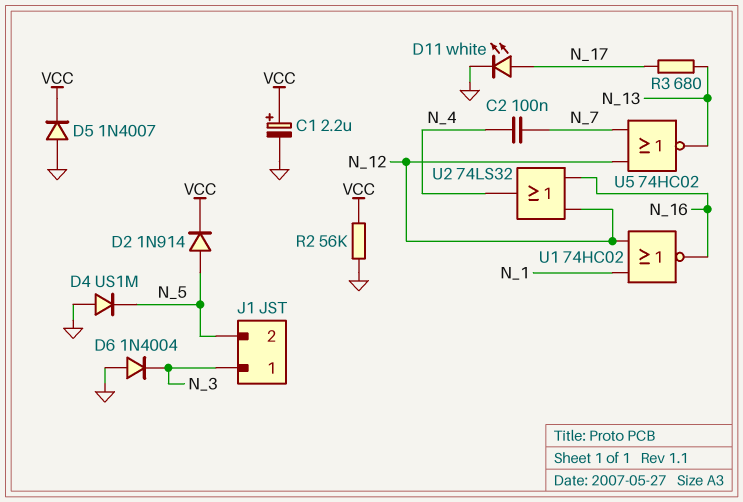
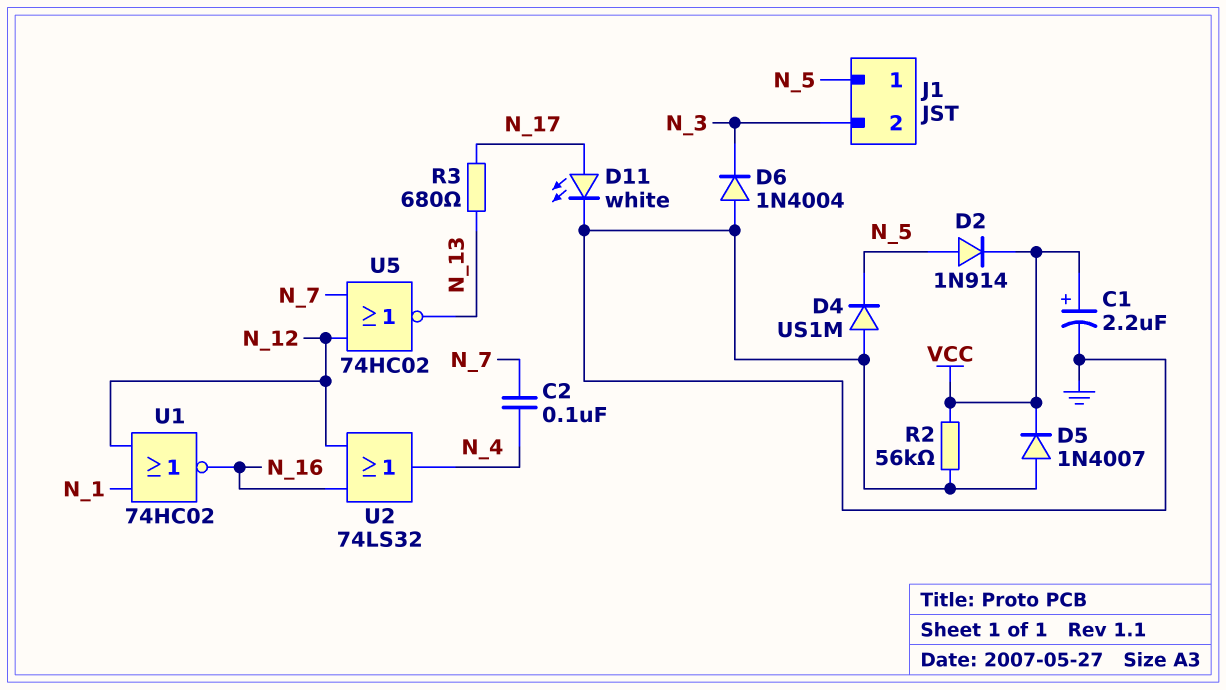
J1 pin 1: N_3 -> N_5
J1 pin 2: N_5 -> N_3

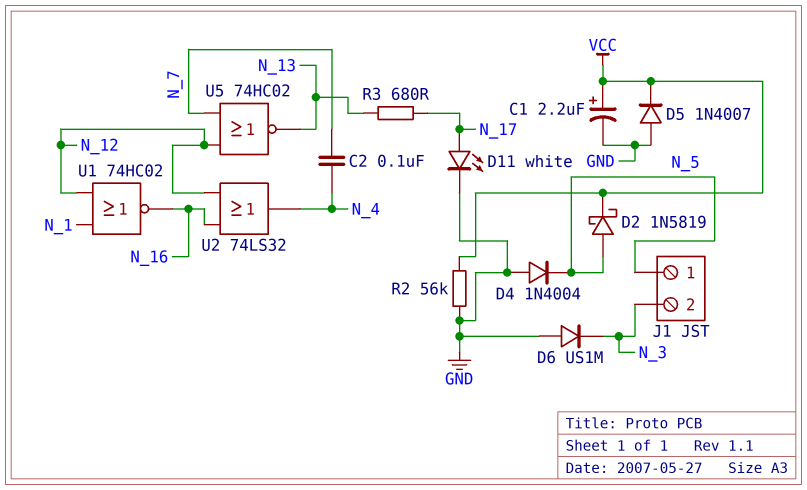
D2: diode 1N914 (A N_5, K VCC) -> schottky 1N5819 (A N_5, K VCC)
D4: diode US1M (A GND, K N_5) -> diode 1N4004 (A GND, K N_5)
D6: diode 1N4004 (A GND, K N_3) -> diode US1M (A GND, K N_3)

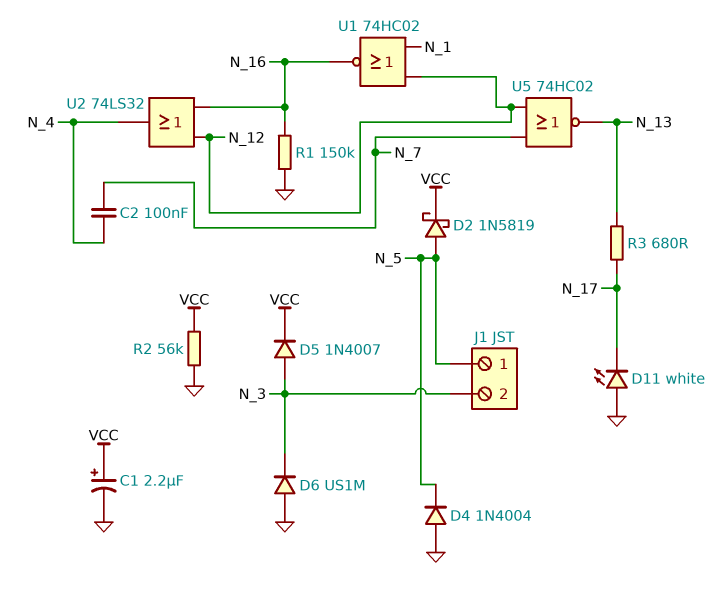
D5: diode 1N4007 (A GND, K VCC) -> diode 1N4007 (A N_3, K VCC)
D11: LED white (A N_17, K GND) -> LED white (A GND, K N_17)
R1: none -> 150k (GND, N_16)

